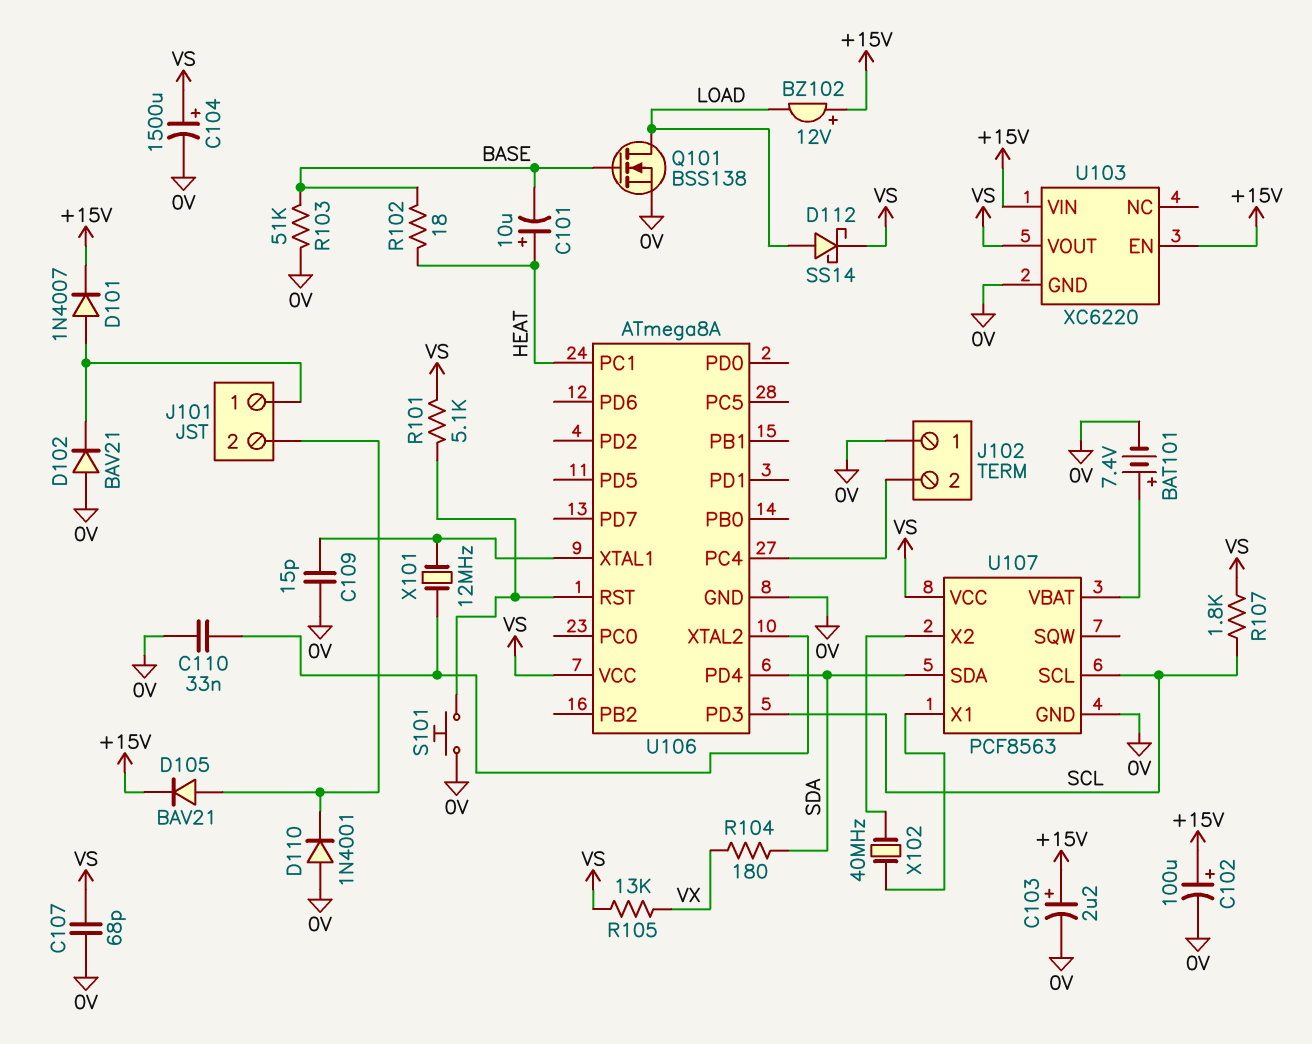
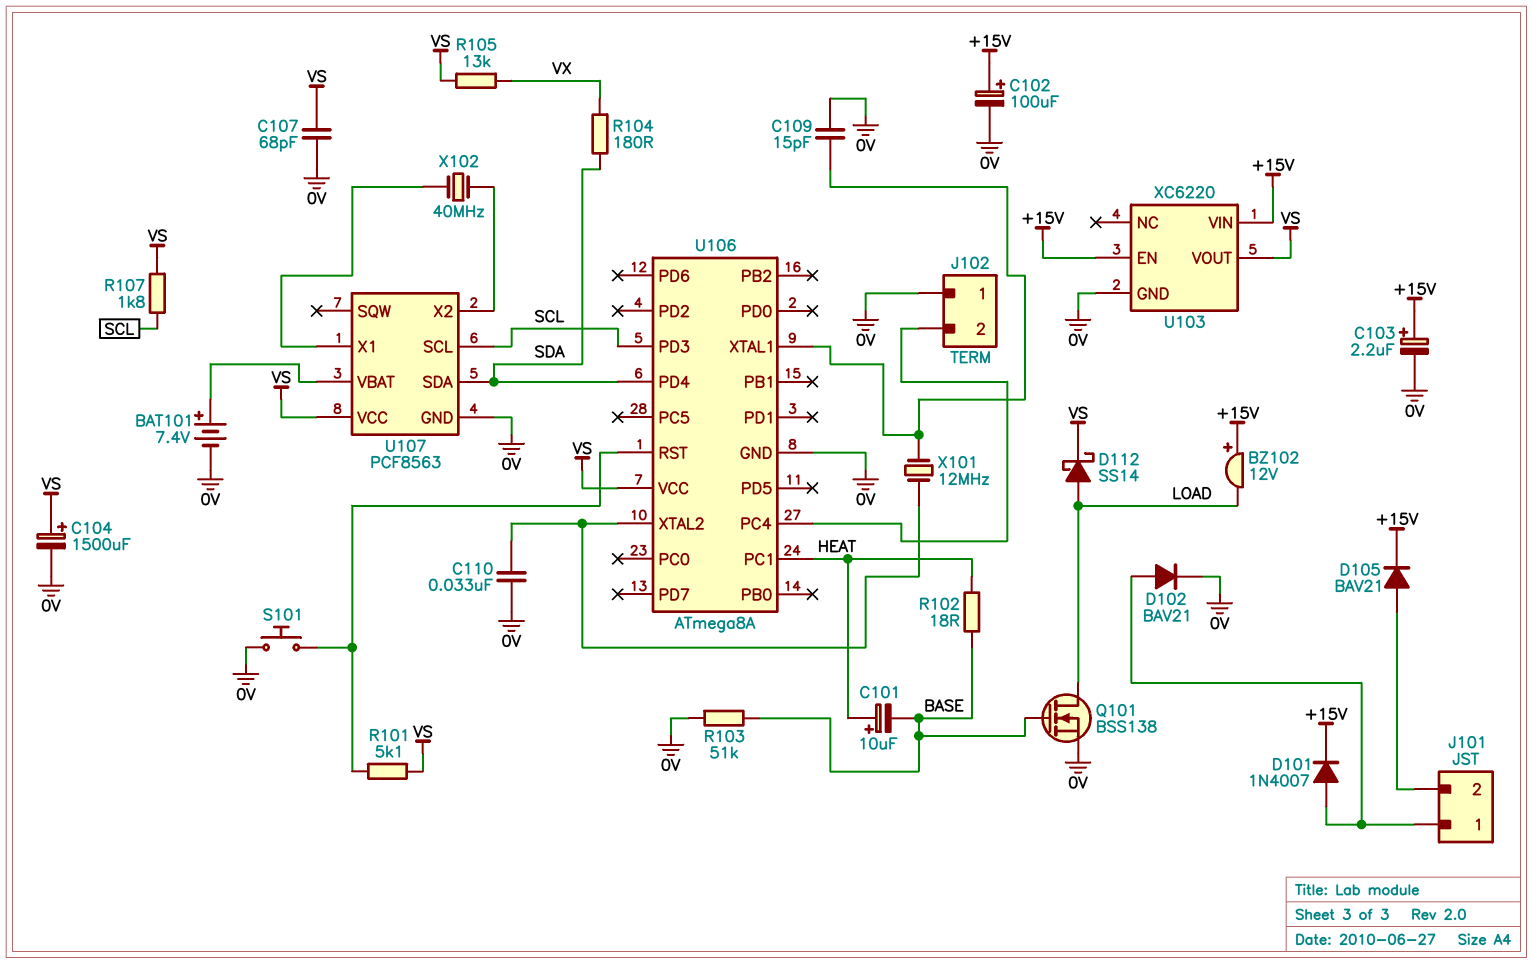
D102: diode BAV21 (A 0V, K J101/1) -> diode BAV21 (A J101/1, K 0V)
D110: diode 1N4001 (A 0V, K J101/2) -> none

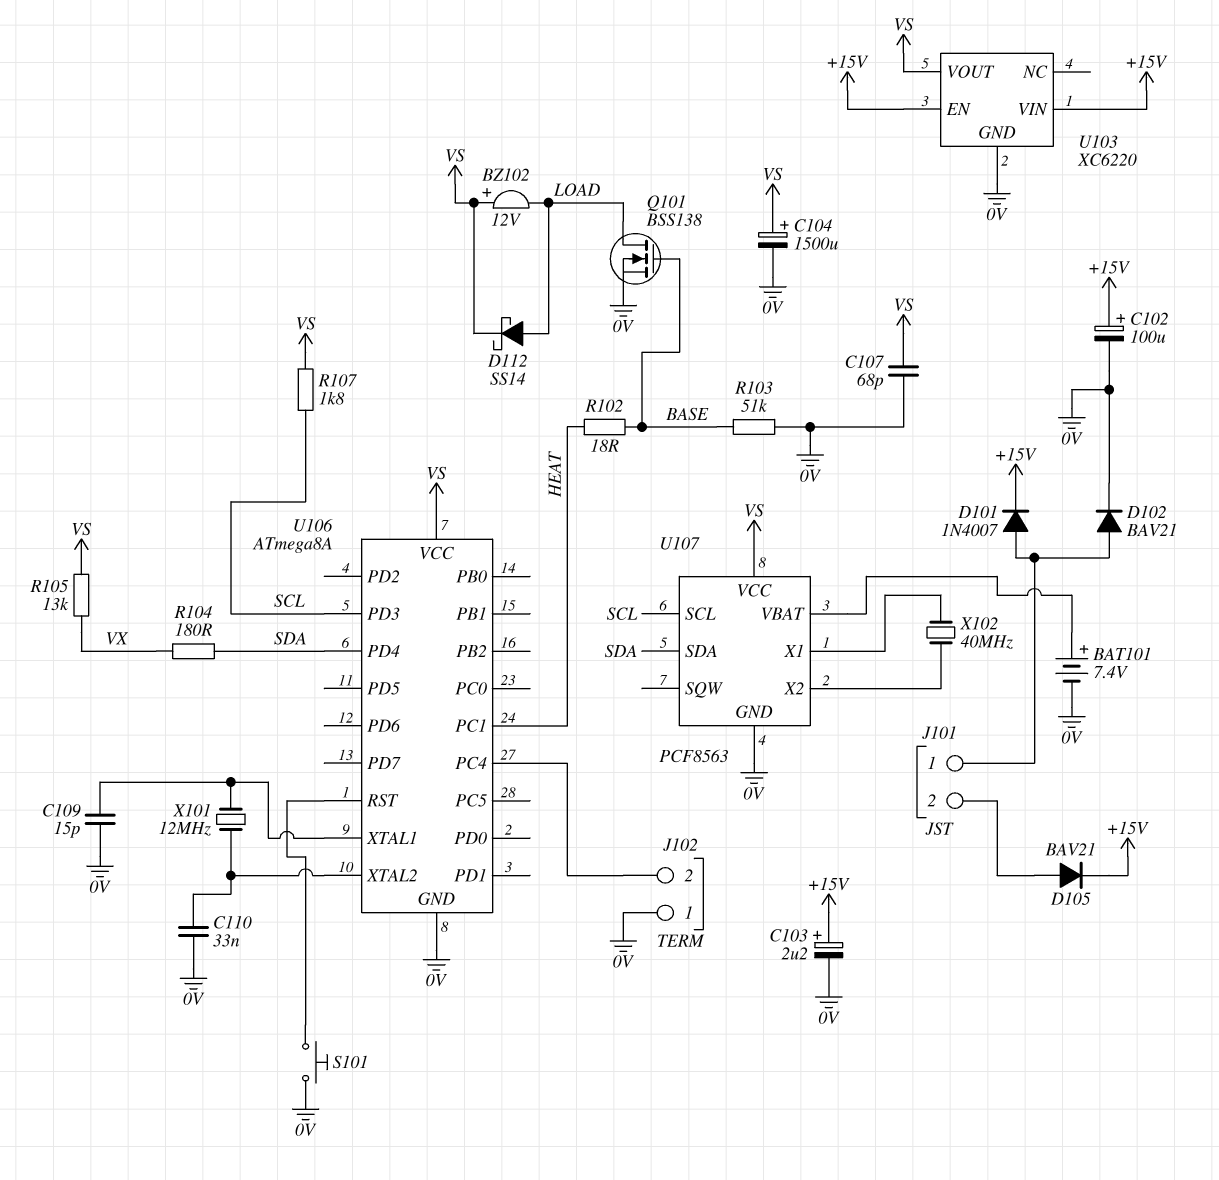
BZ102: buzzer 12V (plus +15V, minus LOAD) -> buzzer 12V (plus VS, minus LOAD)
C101: 10uF (plus HEAT, minus BASE) -> none
R101: 5.1k (U106/RST, VS) -> none

